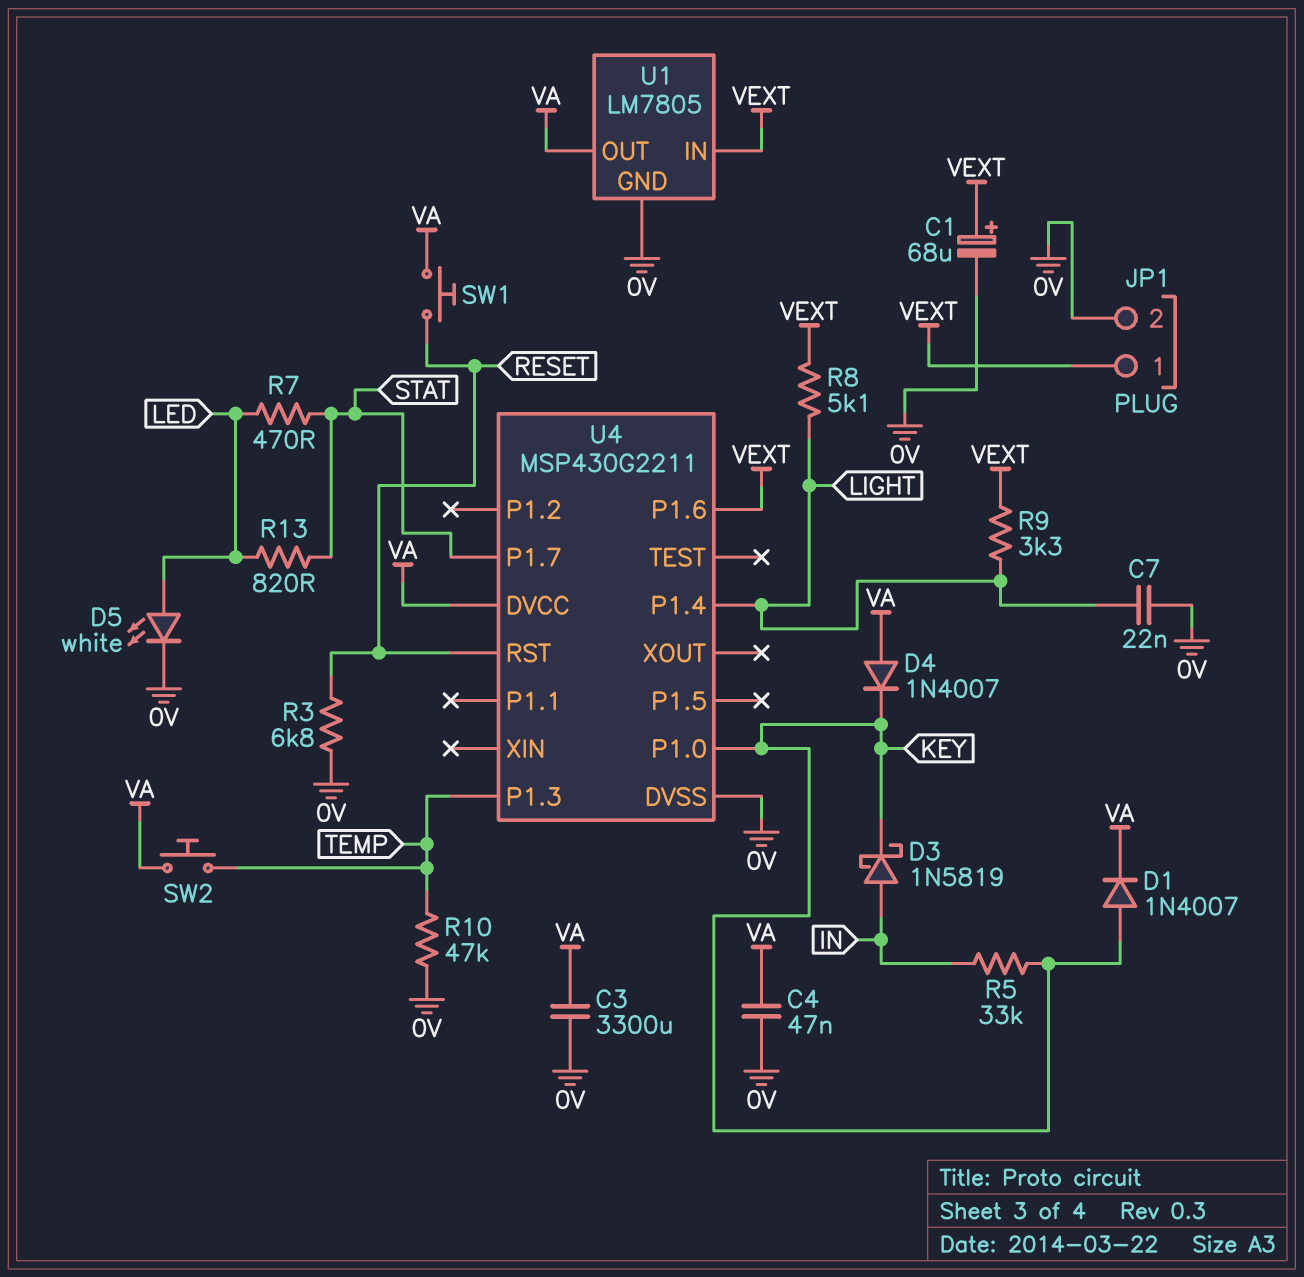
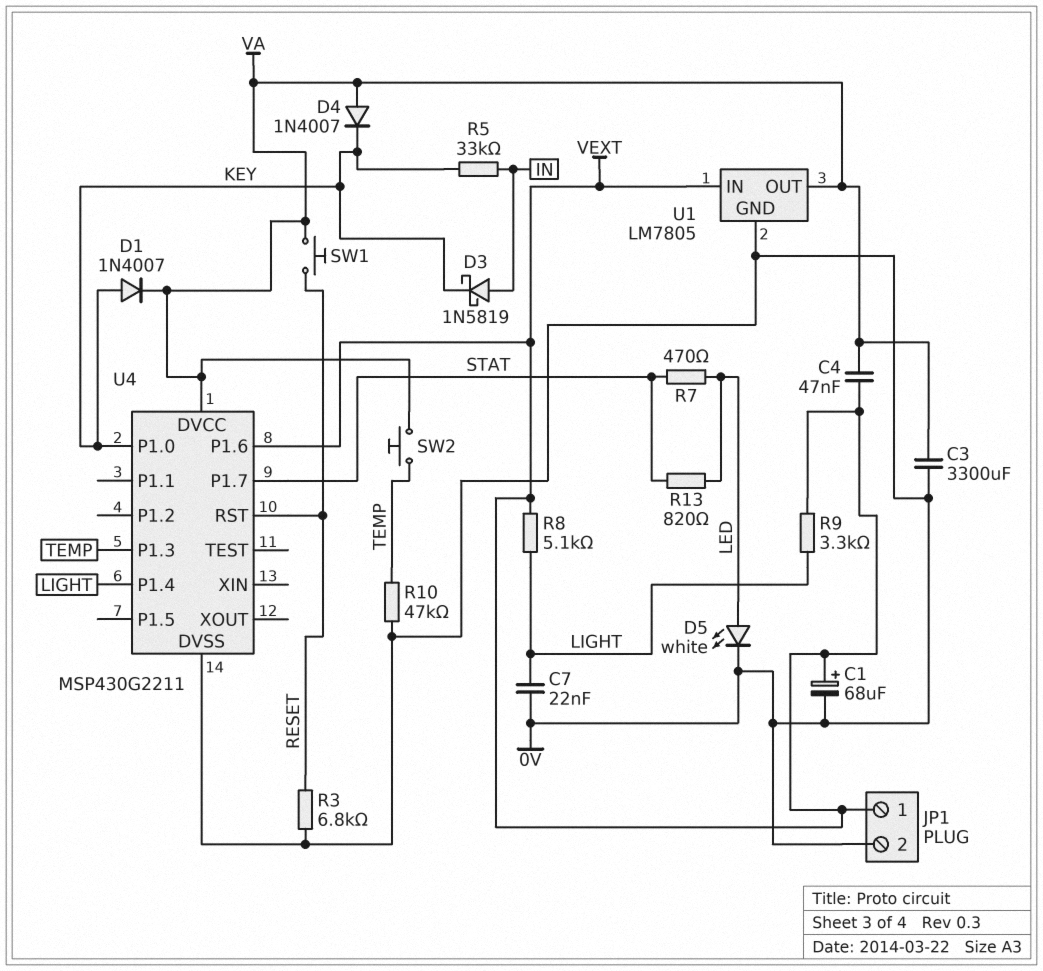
C4: 47nF (0V, VA) -> 47nF (VA, VEXT)

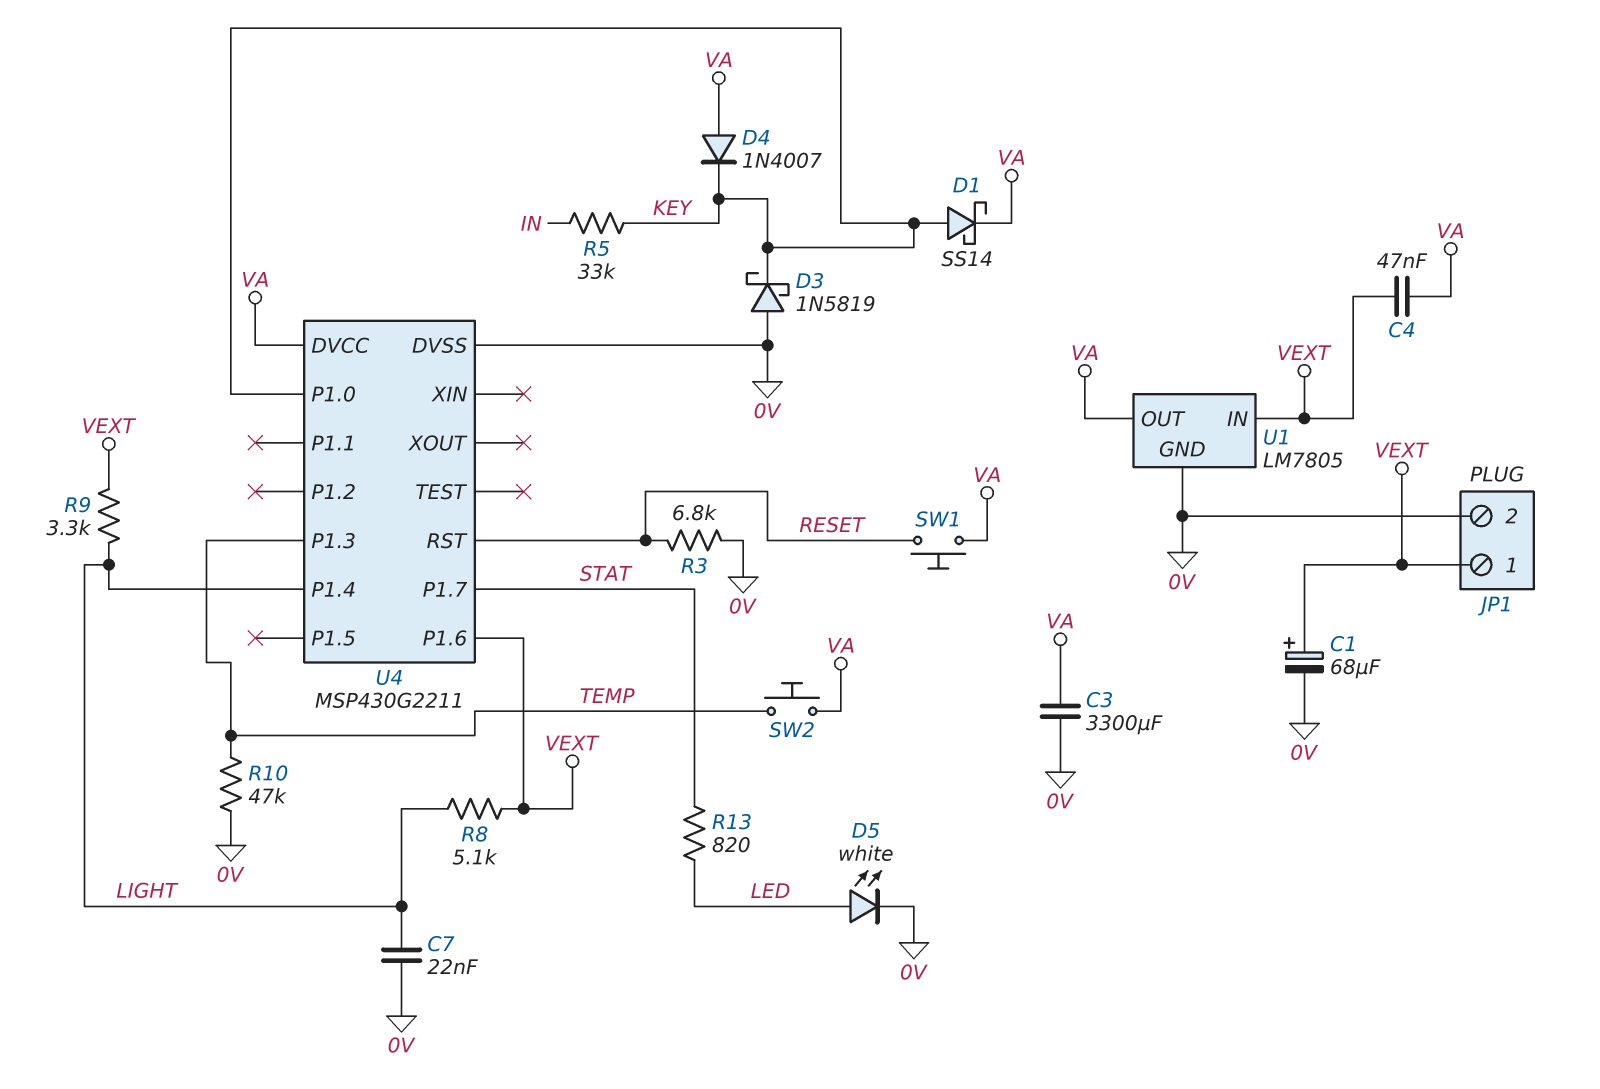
D1: diode 1N4007 (A KEY, K VA) -> schottky SS14 (A KEY, K VA)
D3: schottky 1N5819 (A IN, K KEY) -> schottky 1N5819 (A 0V, K KEY)
R7: 470 (LED, STAT) -> none

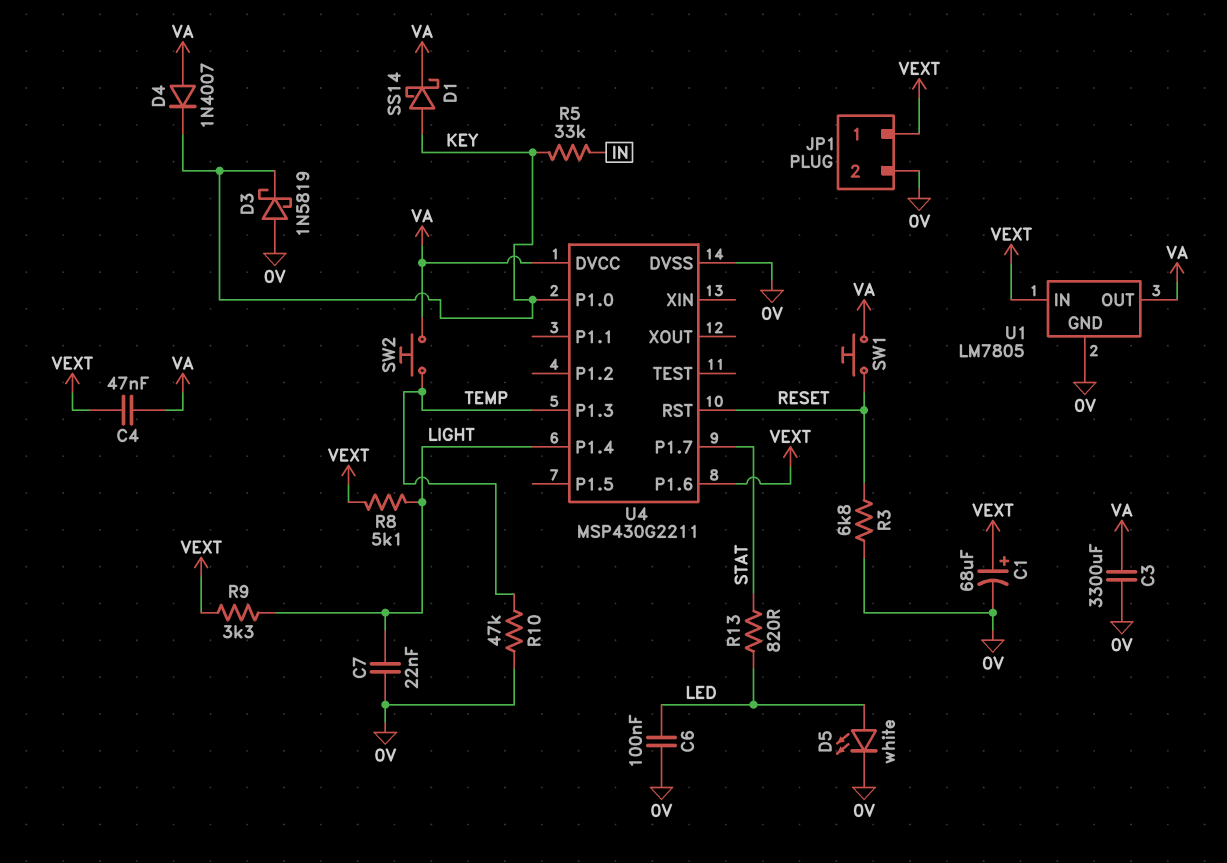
C6: none -> 100nF (0V, LED)

